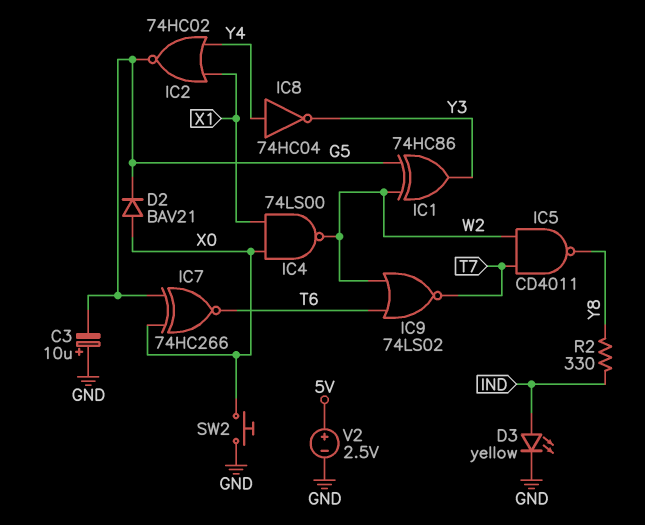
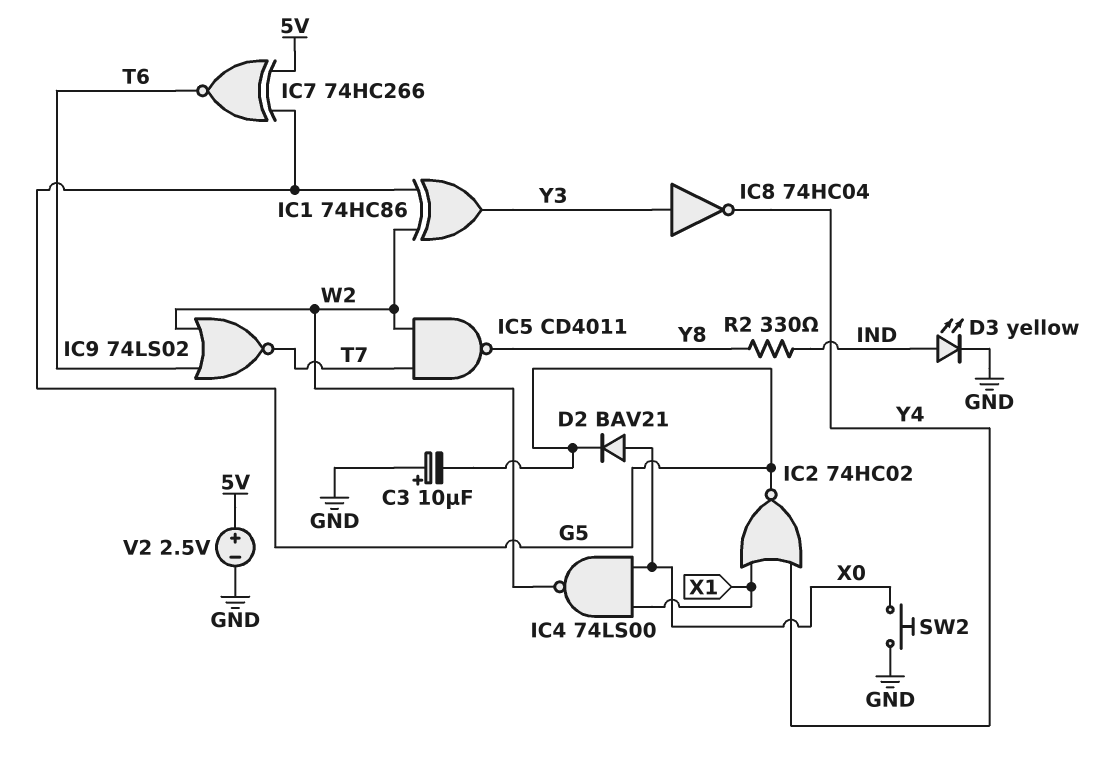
IC7: XNOR 74HC266 (in G5, in X0, out T6) -> XNOR 74HC266 (in 5V, in G5, out T6)
IC8: NOT 74HC04 (in Y4, out Y3) -> NOT 74HC04 (in Y3, out Y4)

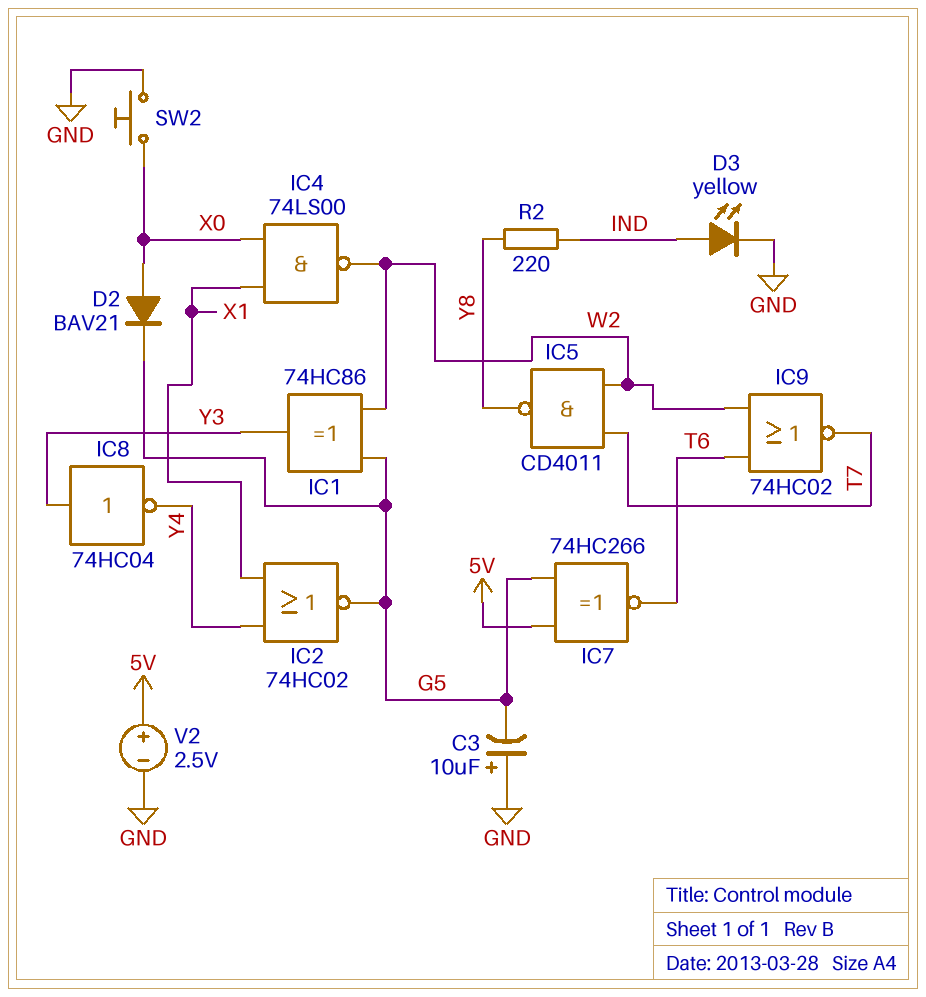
IC9: NOR 74LS02 (in T6, in W2, out T7) -> NOR 74HC02 (in T6, in W2, out T7)
R2: 330 (IND, Y8) -> 220 (IND, Y8)

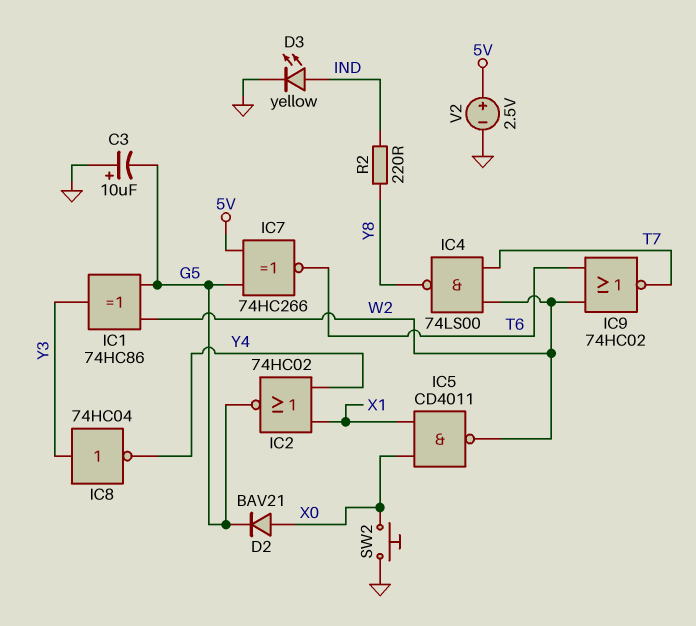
IC4: NAND 74LS00 (in X0, in X1, out W2) -> NAND 74LS00 (in T7, in W2, out Y8)
IC5: NAND CD4011 (in T7, in W2, out Y8) -> NAND CD4011 (in X0, in X1, out W2)

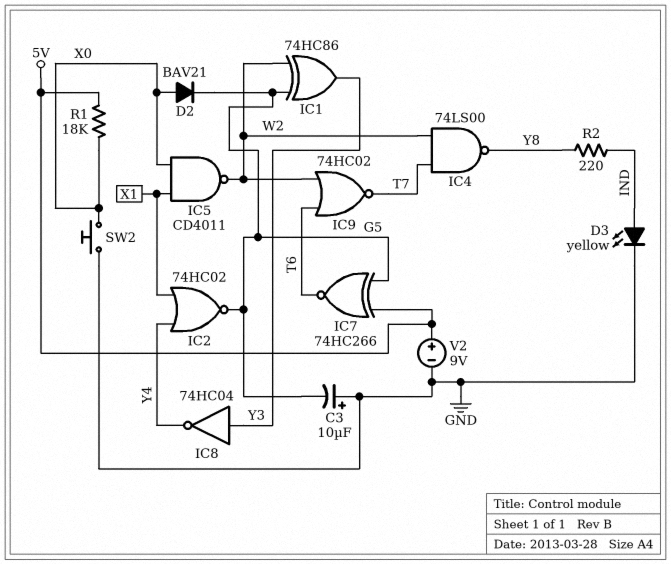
R1: none -> 18k (5V, X0)
V2: 2.5V (plus 5V, minus GND) -> 9V (plus 5V, minus GND)

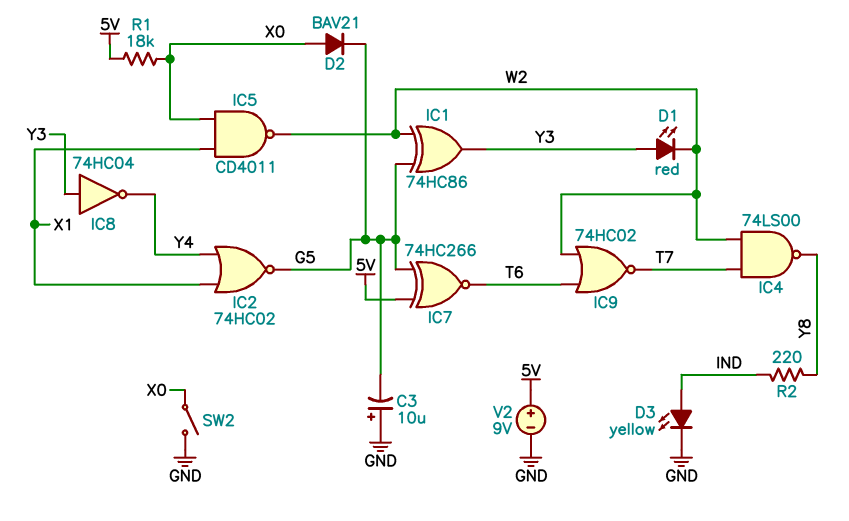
D1: none -> LED red (A Y3, K W2)
SW2: button (GND, X0) -> switch (GND, X0)

